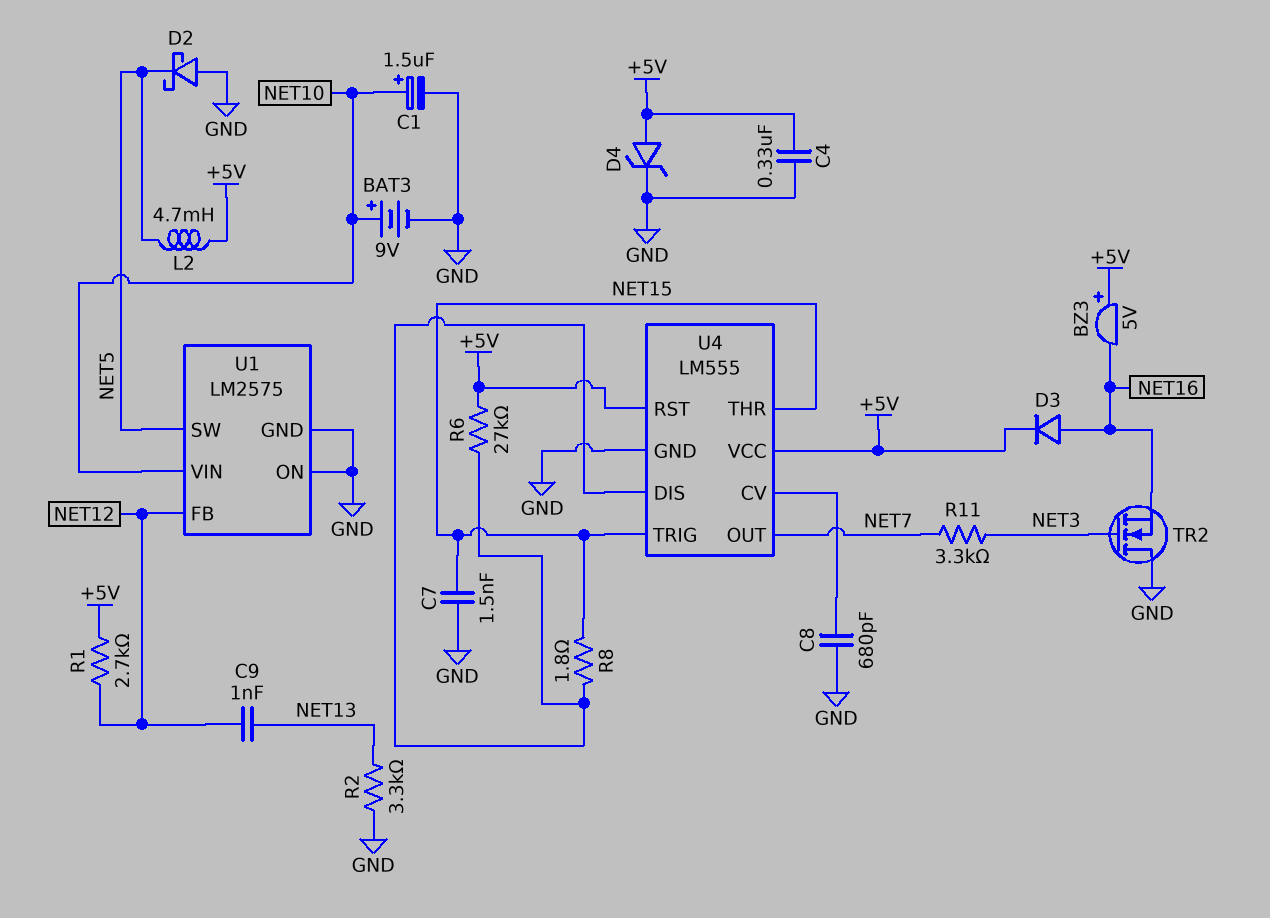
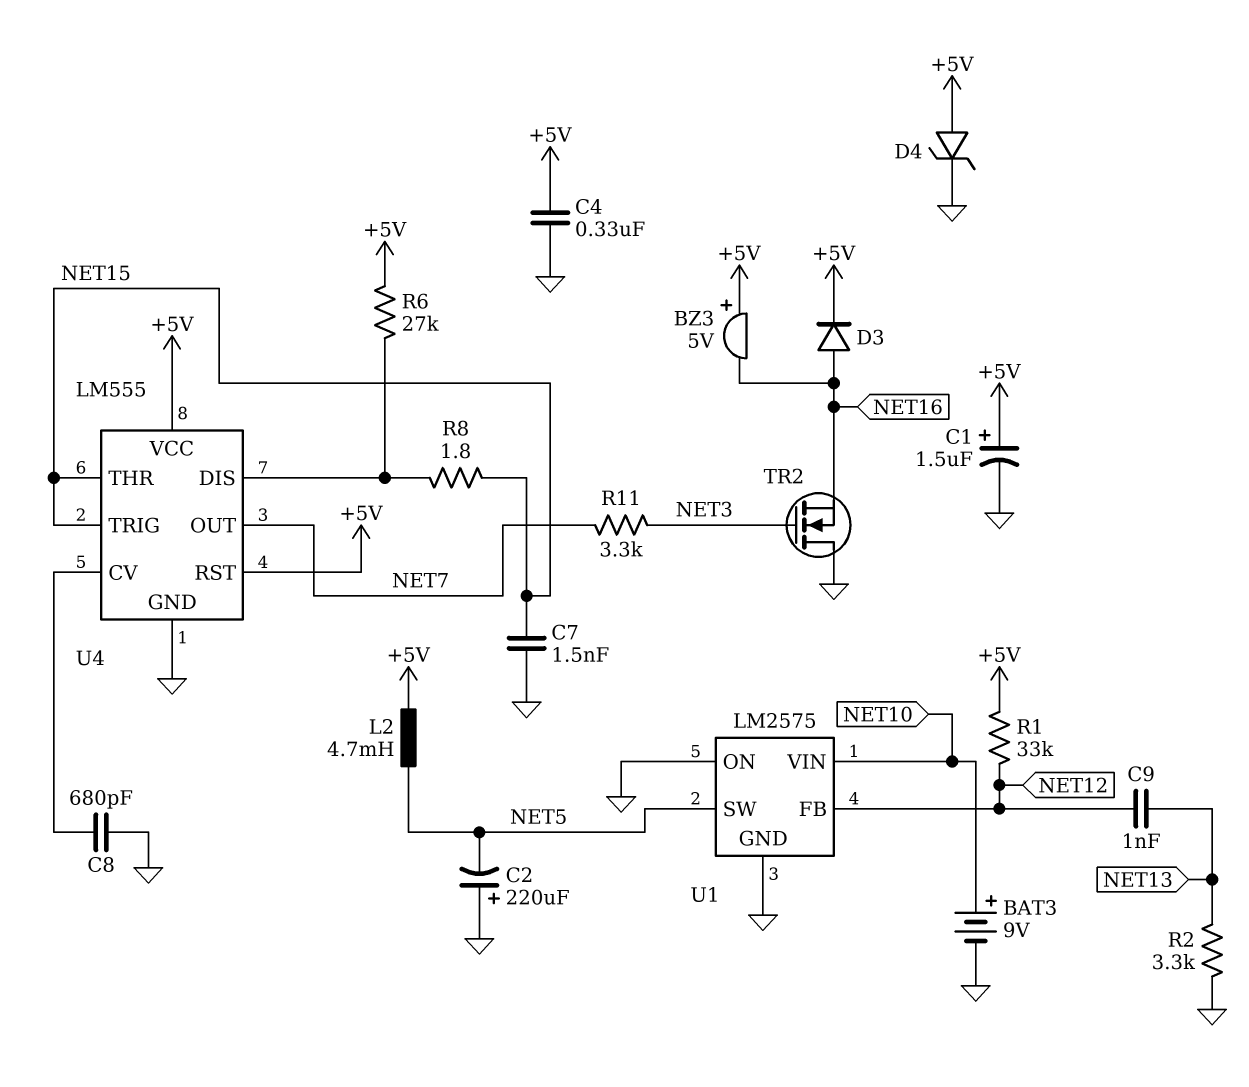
C1: 1.5uF (plus NET10, minus GND) -> 1.5uF (plus +5V, minus GND)
C2: none -> 220uF (plus GND, minus NET5)
D2: schottky (A GND, K NET5) -> none
R1: 2.7k (+5V, NET12) -> 33k (+5V, NET12)

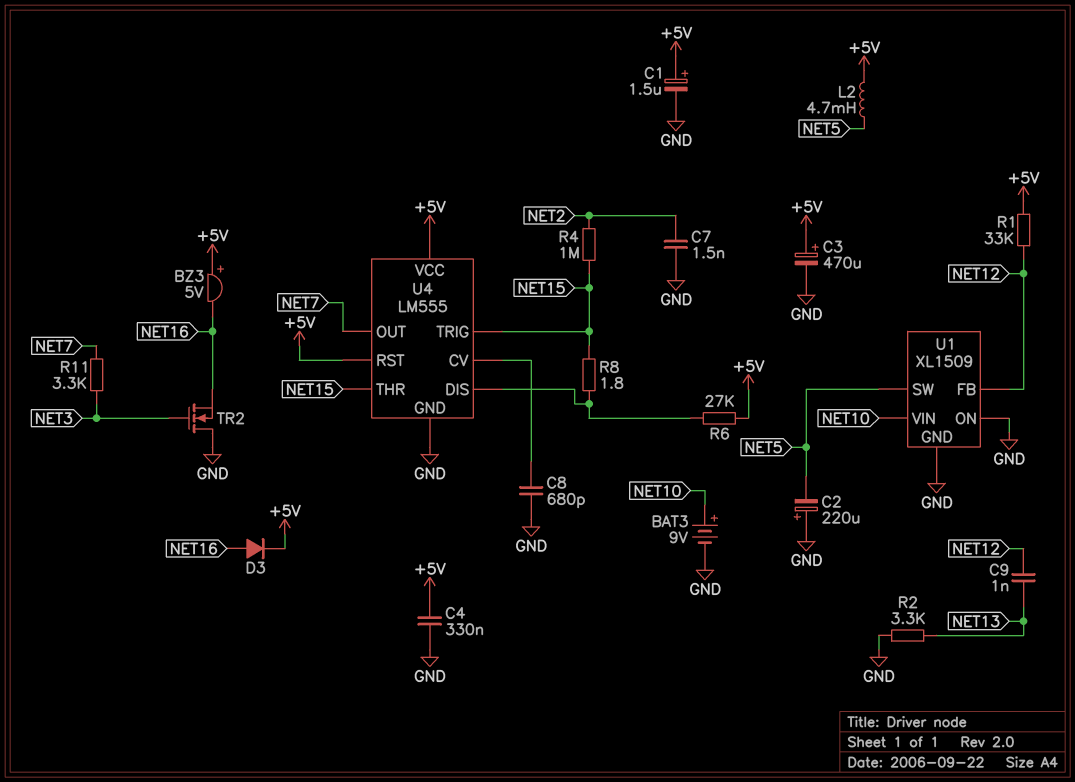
C3: none -> 470uF (plus +5V, minus GND)
C7: 1.5nF (GND, NET15) -> 1.5nF (GND, NET2)
D4: zener (A +5V, K GND) -> none
R4: none -> 1M (NET2, NET15)
U1: LM2575 -> XL1509

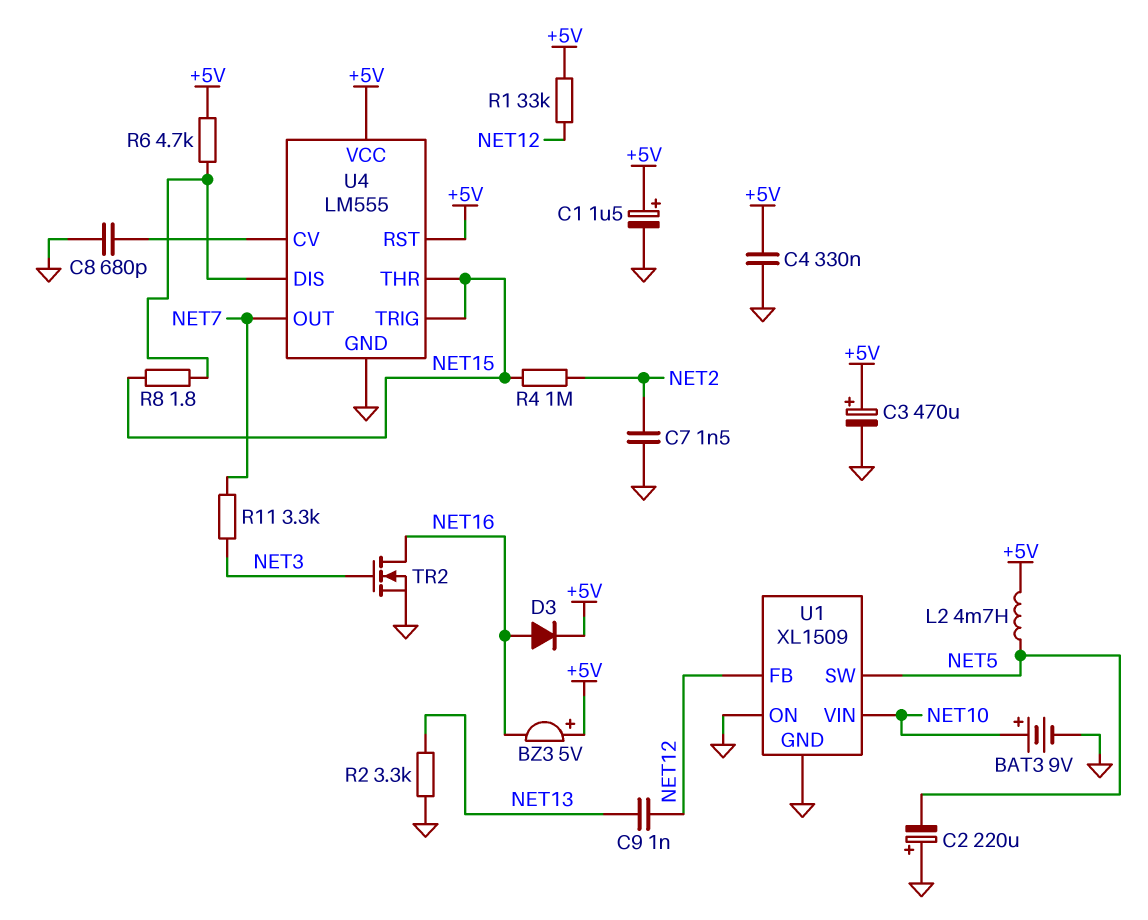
R6: 27k (+5V, U4/DIS) -> 4.7k (+5V, U4/DIS)
TR2: NMOS (G NET3, D GND, S NET16) -> NMOS (G NET3, D NET16, S GND)

